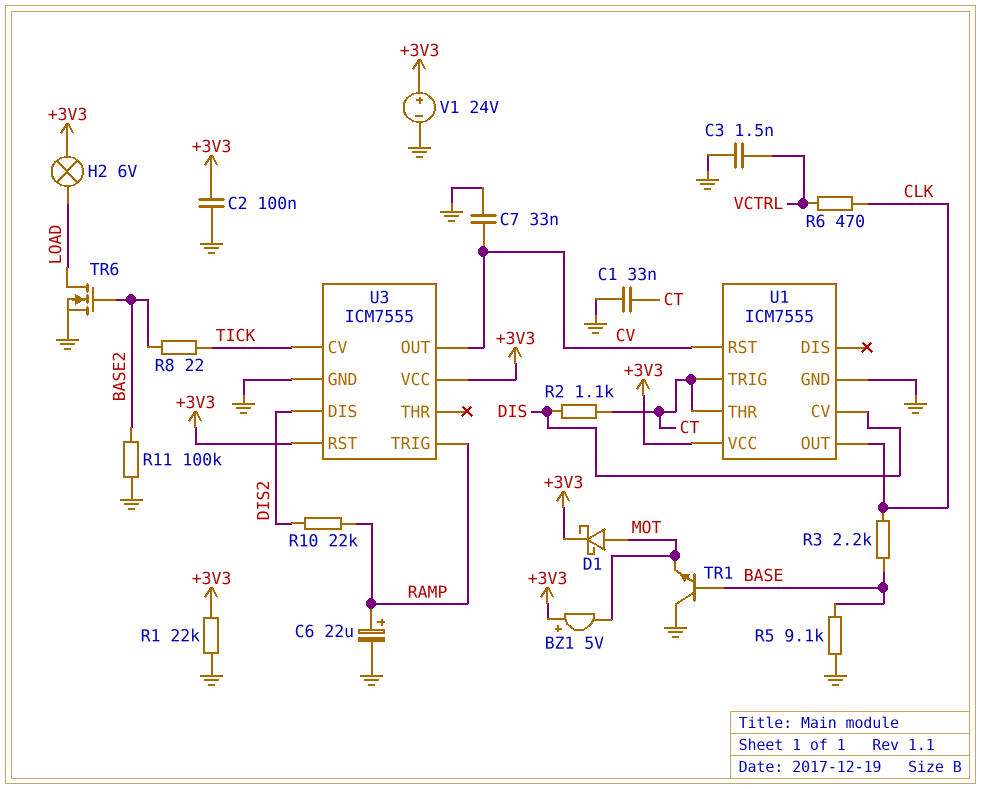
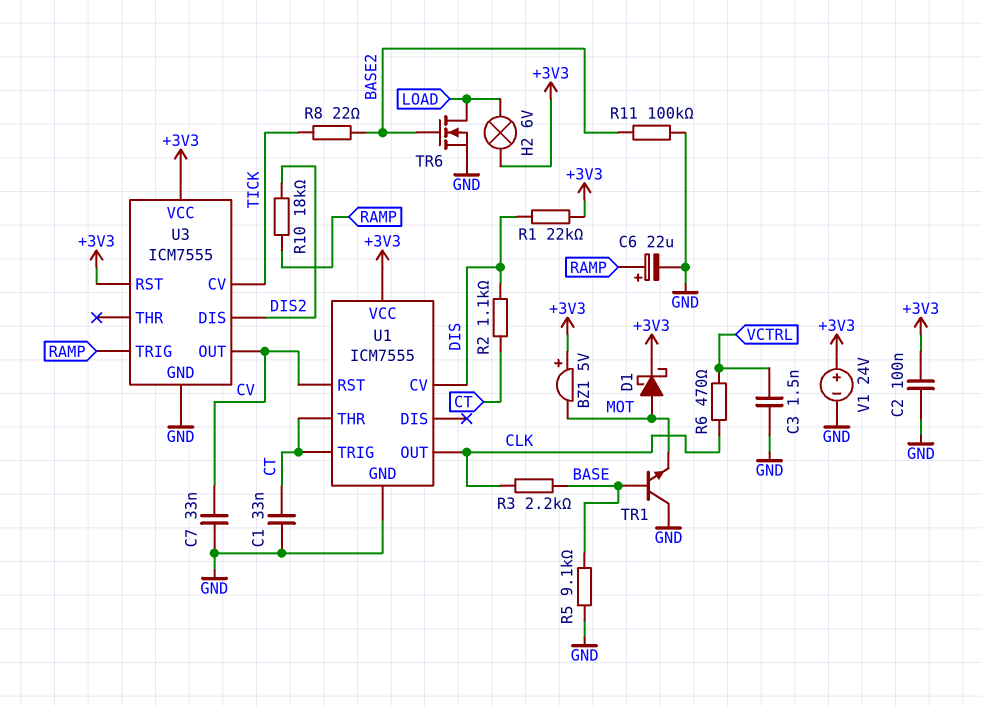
R1: 22k (+3V3, GND) -> 22k (+3V3, DIS)
R10: 22k (DIS2, RAMP) -> 18k (DIS2, RAMP)

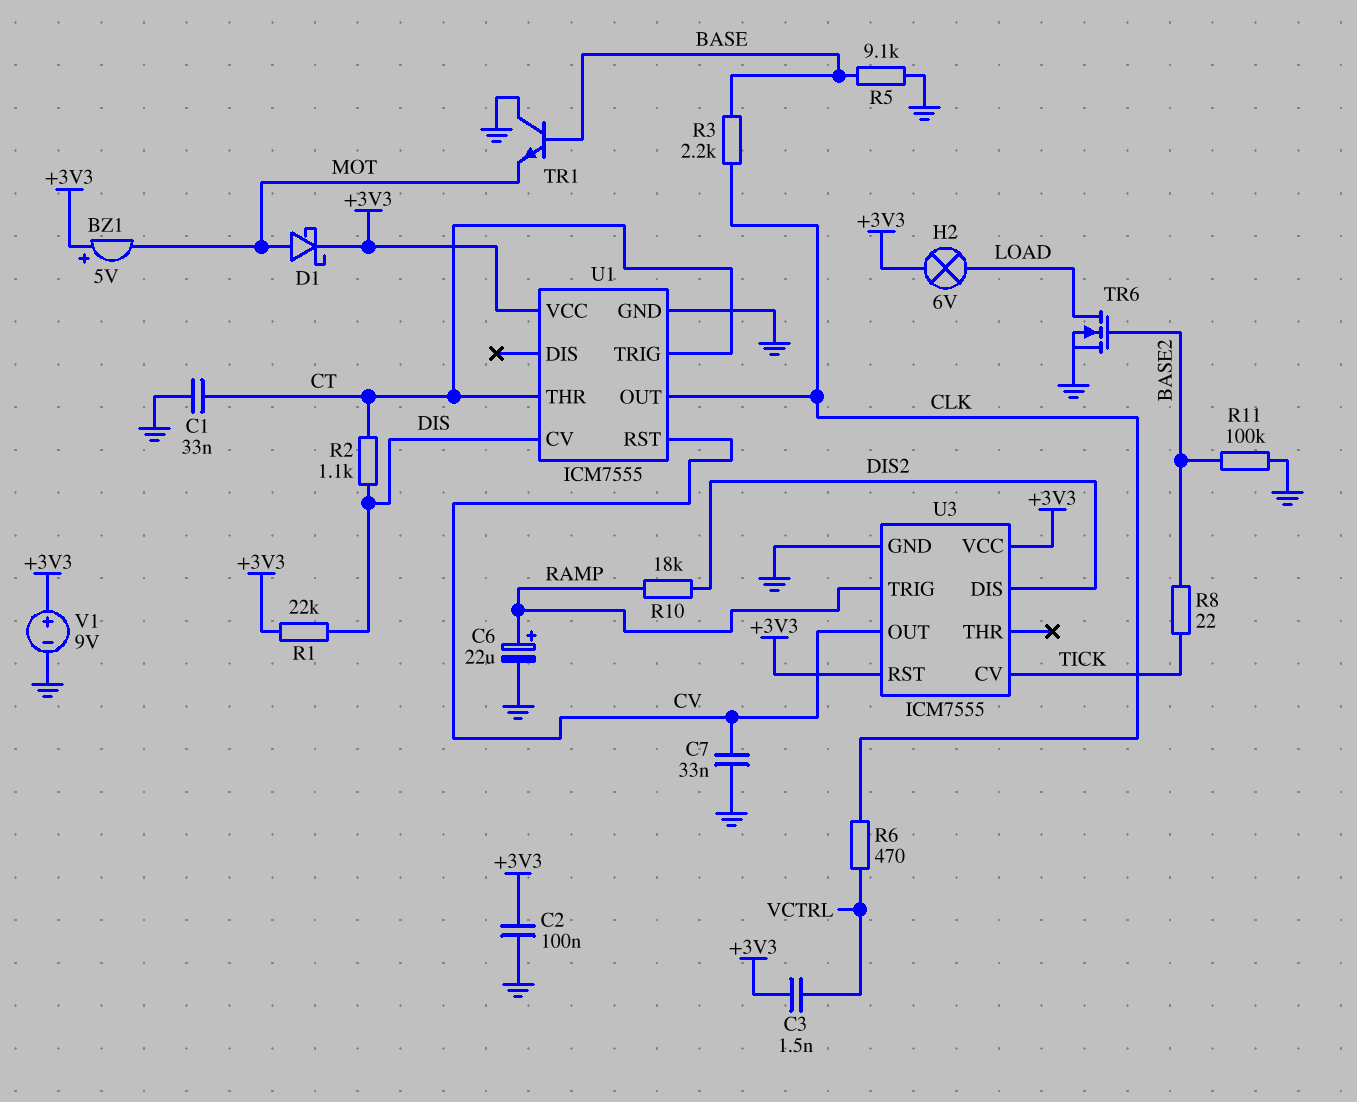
C3: 1.5nF (GND, VCTRL) -> 1.5nF (+3V3, VCTRL)
V1: 24V (plus +3V3, minus GND) -> 9V (plus +3V3, minus GND)

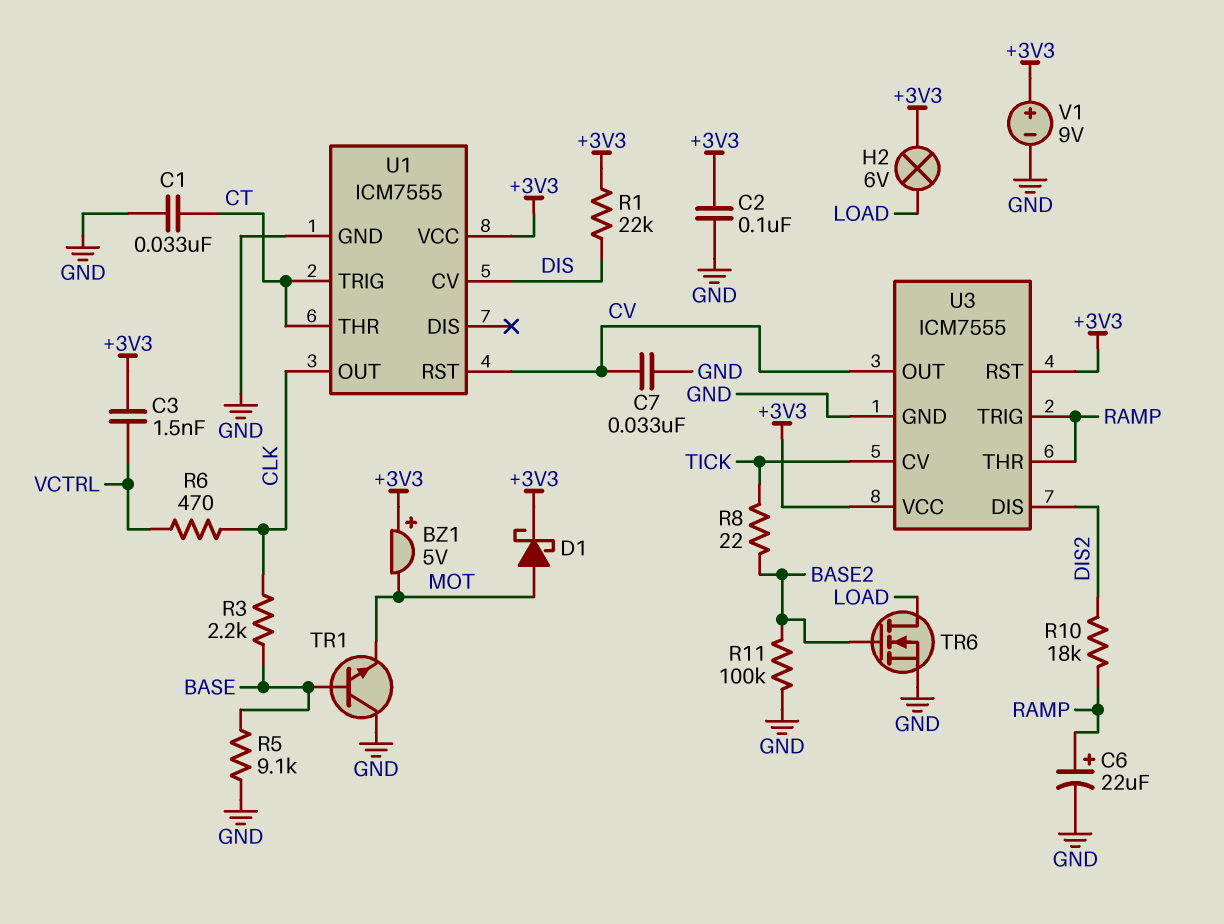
R2: 1.1k (CT, DIS) -> none
U3 pin THR: none -> RAMP

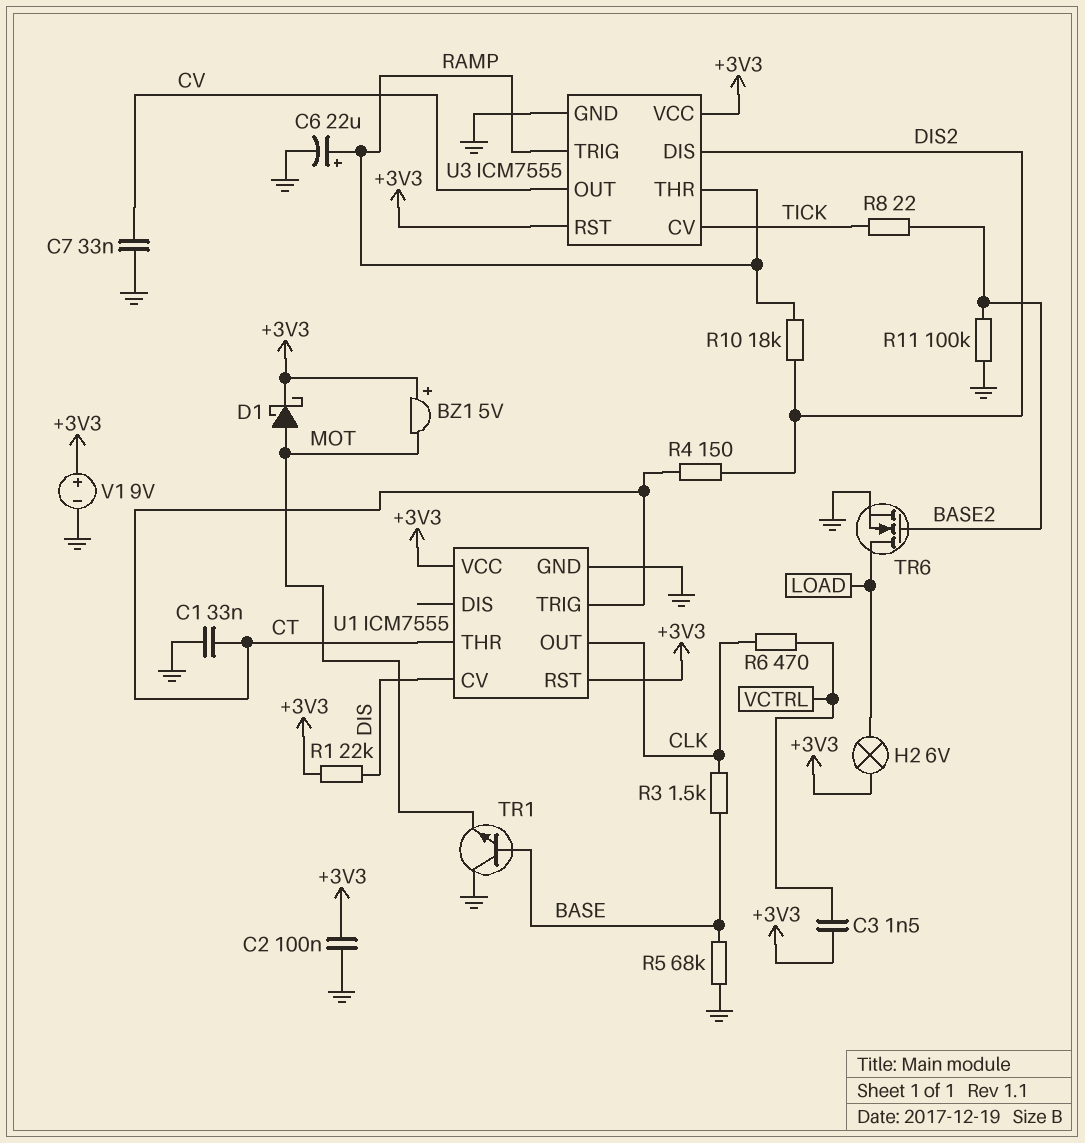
R3: 2.2k (BASE, CLK) -> 1.5k (BASE, CLK)
R4: none -> 150 (CT, DIS2)
R5: 9.1k (BASE, GND) -> 68k (BASE, GND)
U1 pin RST: CV -> +3V3

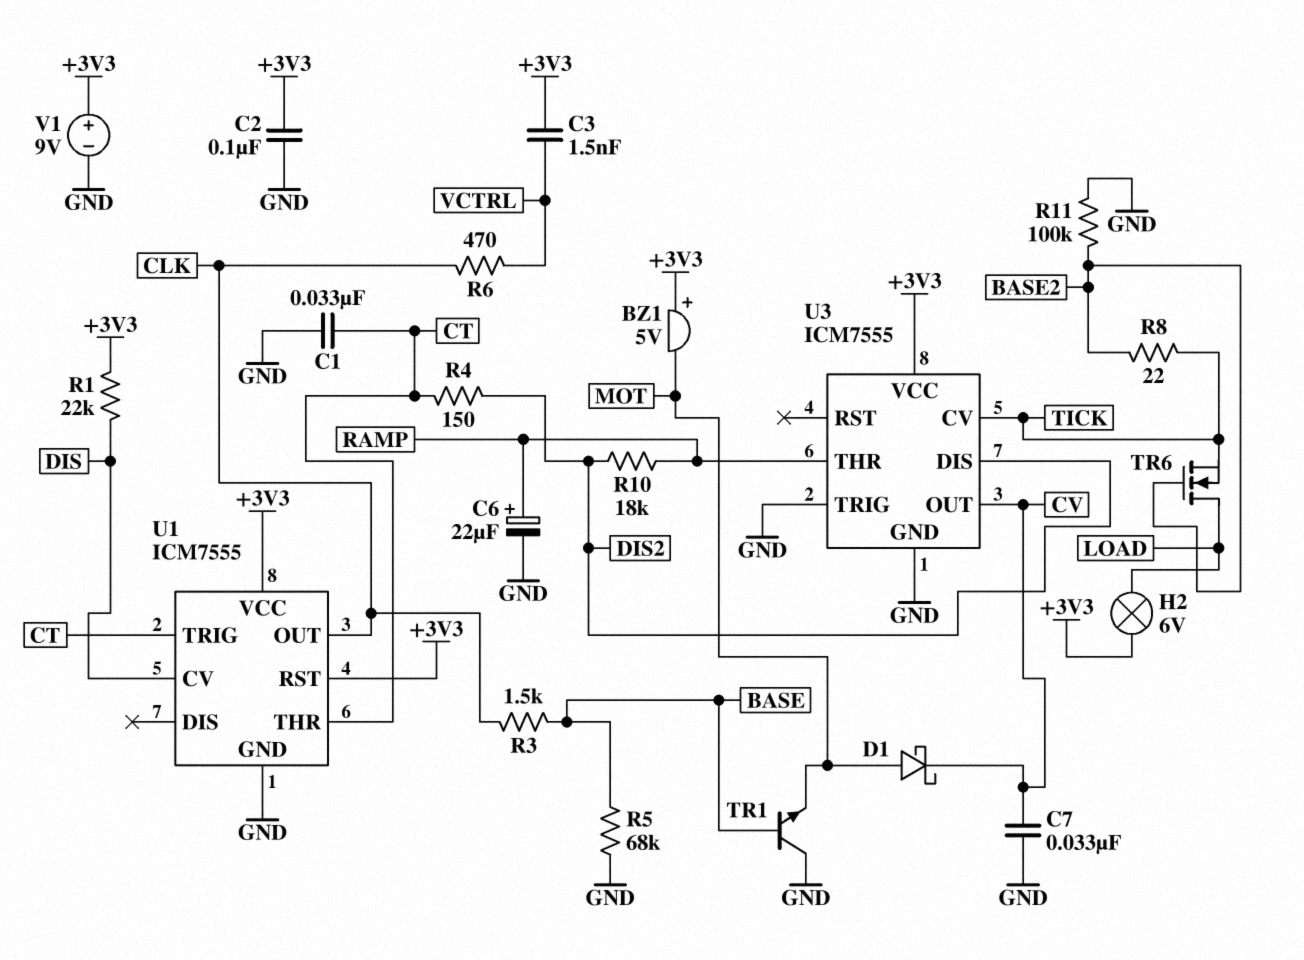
D1: schottky (A MOT, K +3V3) -> schottky (A MOT, K CV)
TR6: NMOS (G BASE2, D LOAD, S GND) -> NMOS (G BASE2, D LOAD, S TICK)
U3 pin RST: +3V3 -> none
U3 pin TRIG: RAMP -> GND

